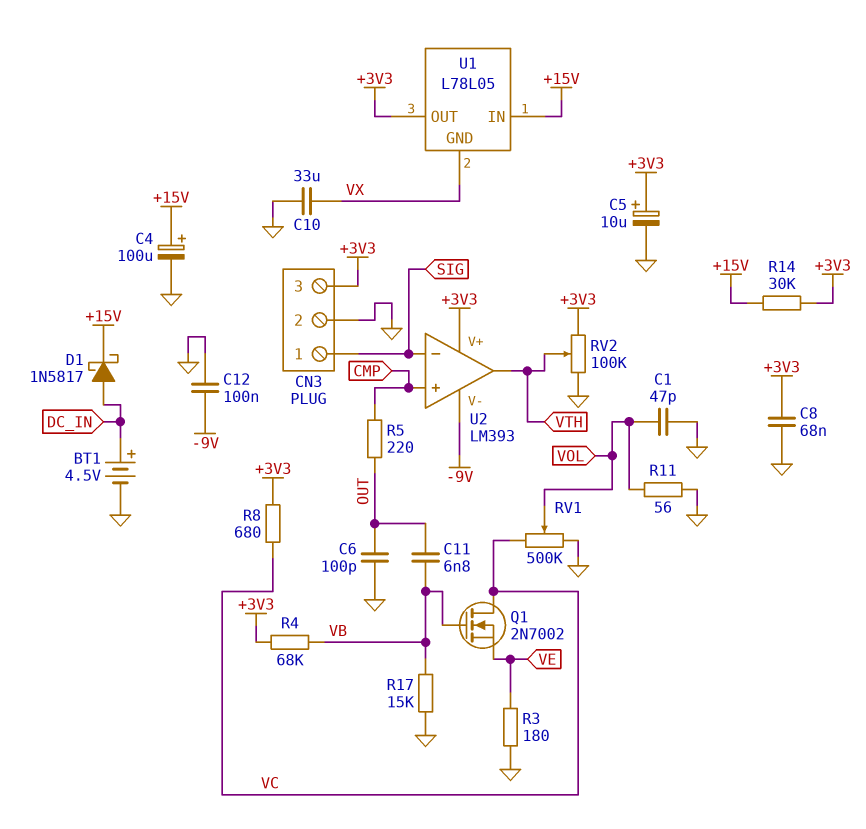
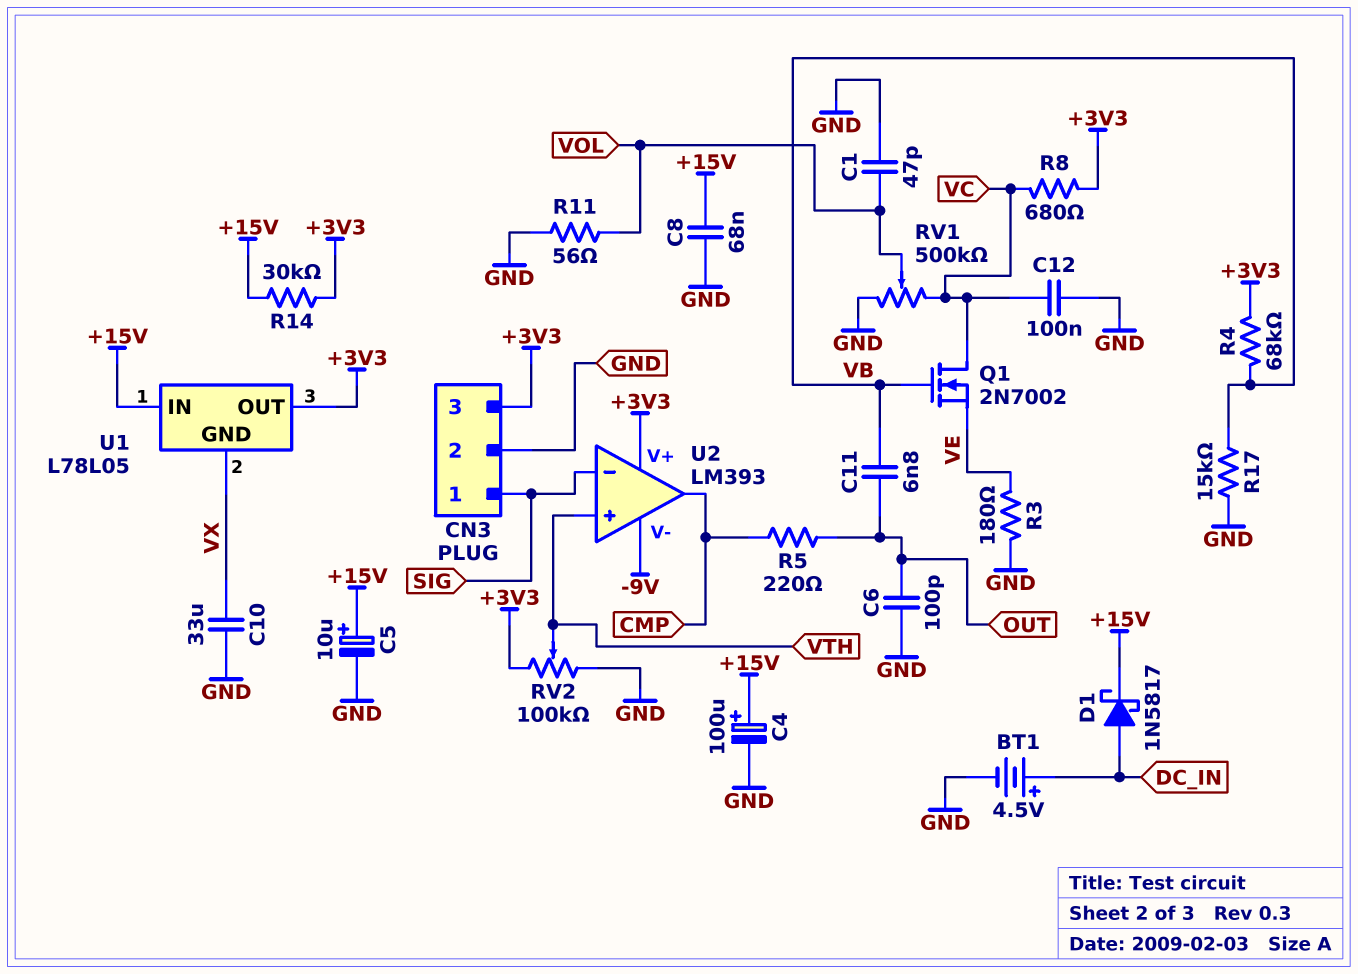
C5: 10uF (plus +3V3, minus GND) -> 10uF (plus +15V, minus GND)
C8: 68nF (+3V3, GND) -> 68nF (+15V, GND)
C12: 100nF (-9V, GND) -> 100nF (GND, VC)
U2 pin in+: CMP -> VTH
U2 pin out: VTH -> CMP

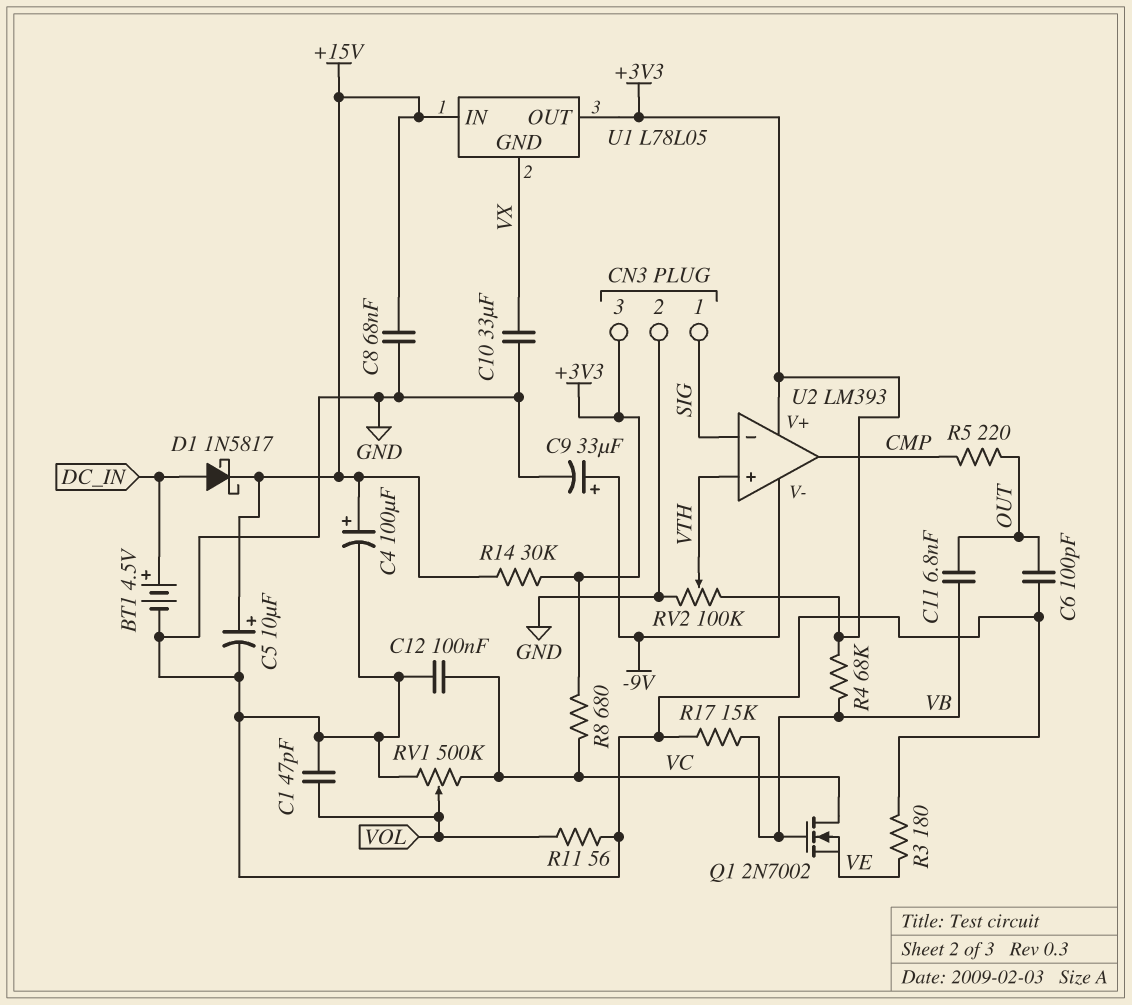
C9: none -> 33uF (plus -9V, minus GND)

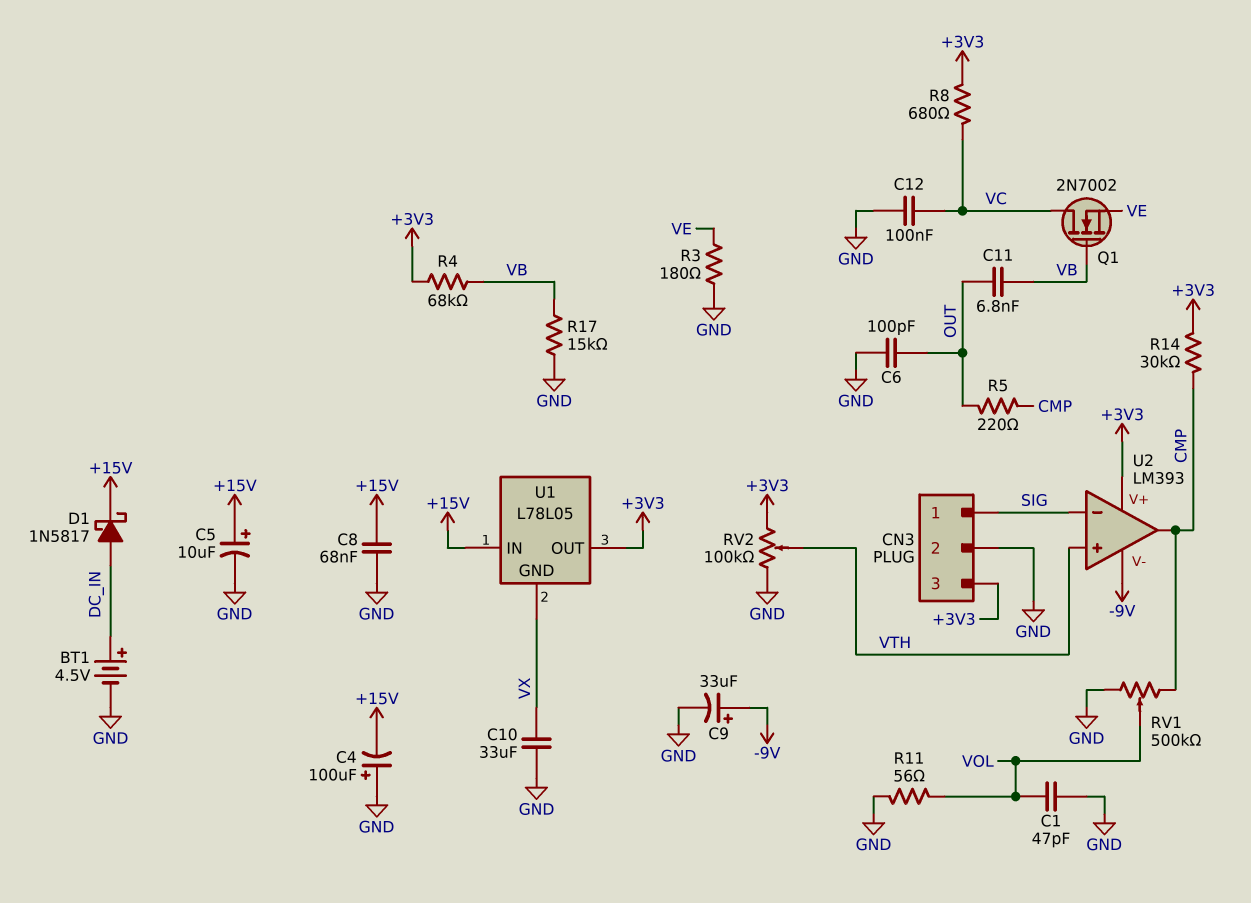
C4: 100uF (plus +15V, minus GND) -> 100uF (plus GND, minus +15V)
R14: 30k (+3V3, +15V) -> 30k (+3V3, CMP)
RV1: 500k (GND, VC, wiper VOL) -> 500k (CMP, GND, wiper VOL)

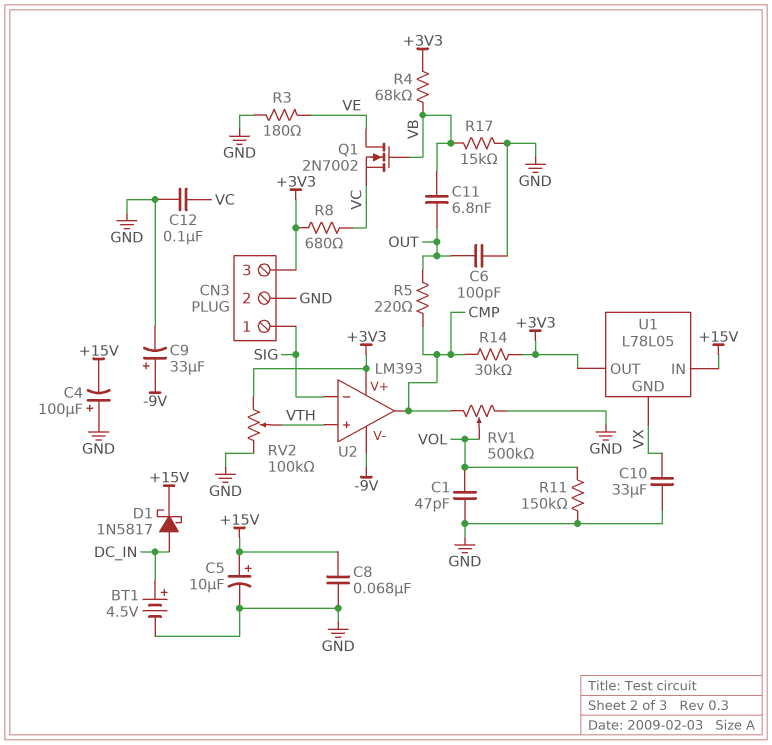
Q1: NMOS 2N7002 (G VB, D VC, S VE) -> NMOS 2N7002 (G VB, D VE, S VC)
R11: 56 (GND, VOL) -> 150k (GND, VOL)

